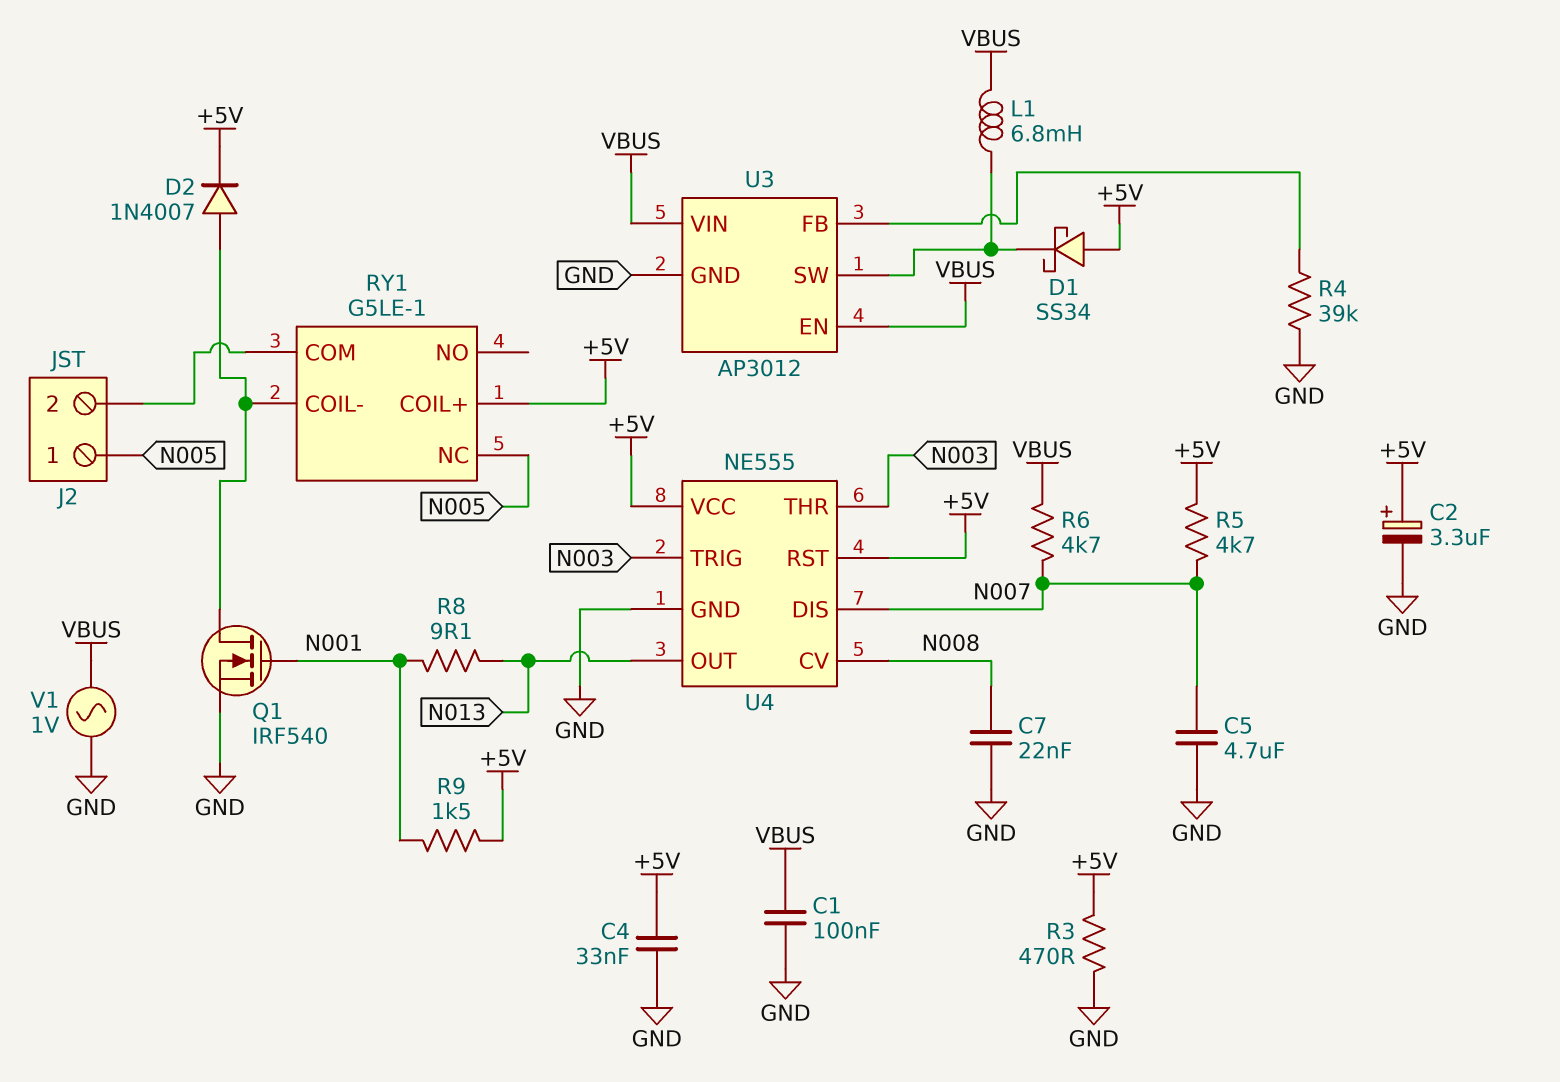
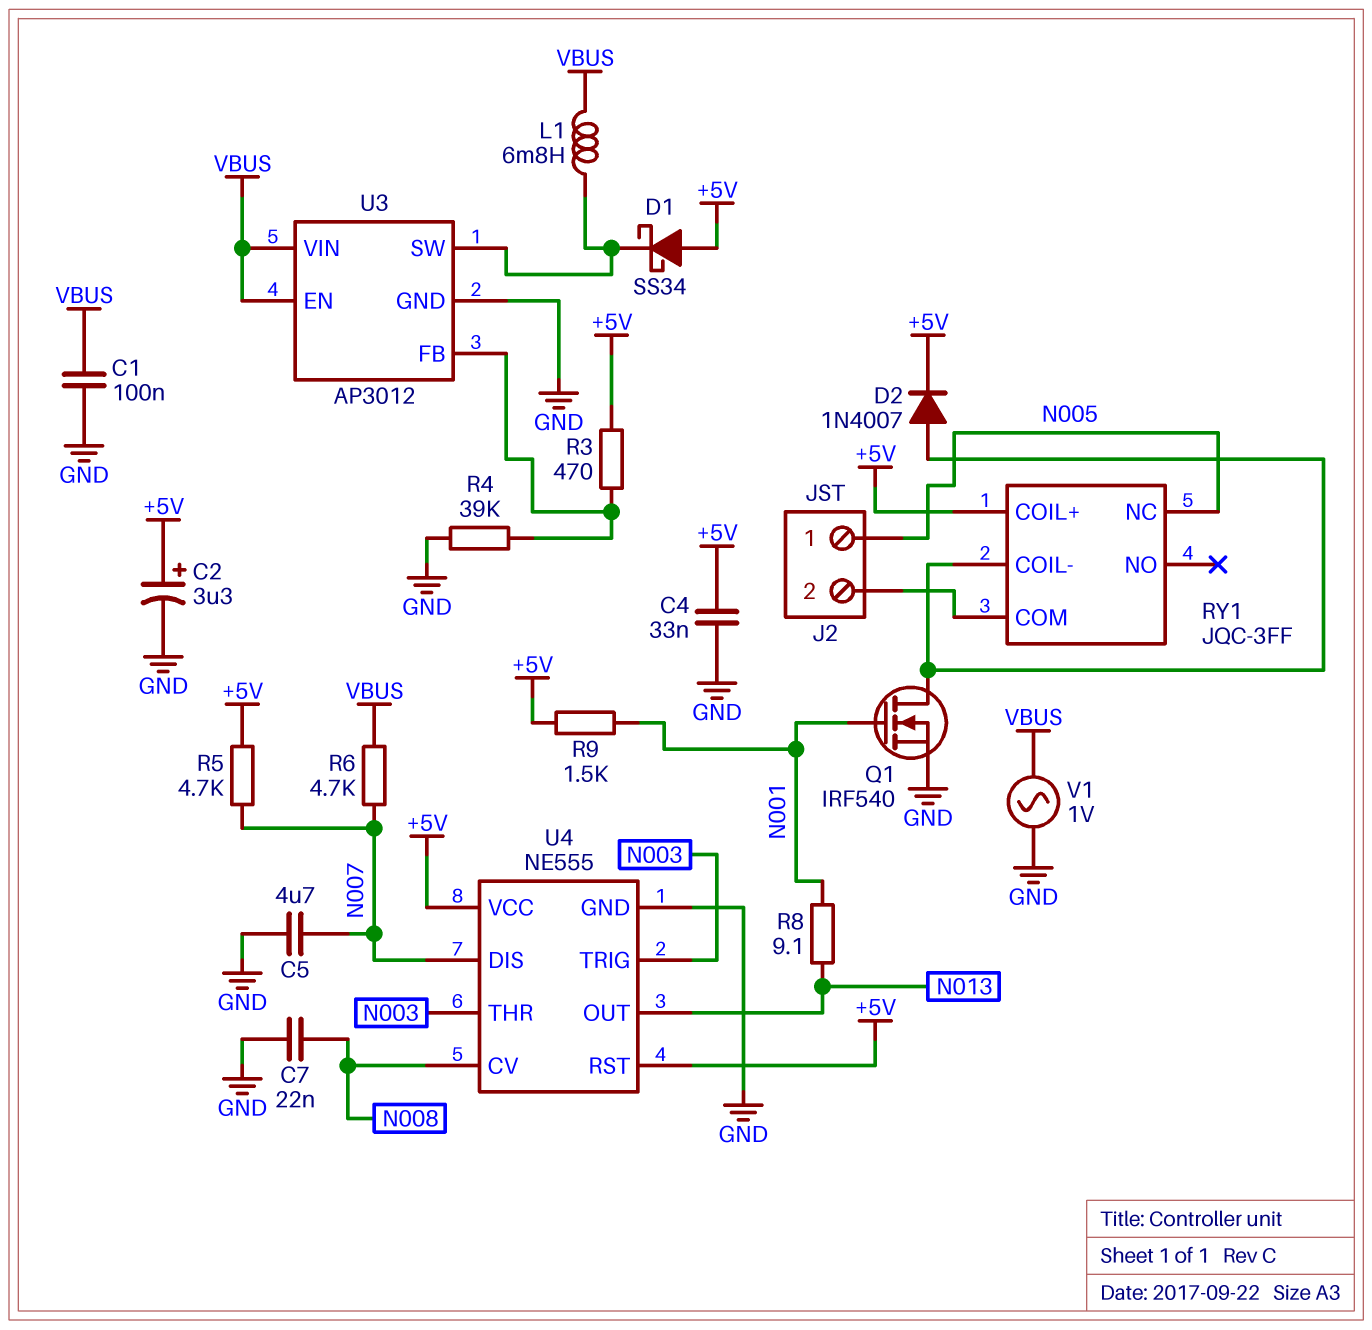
R3: 470 (+5V, GND) -> 470 (+5V, U3/FB)
RY1: G5LE-1 -> JQC-3FF

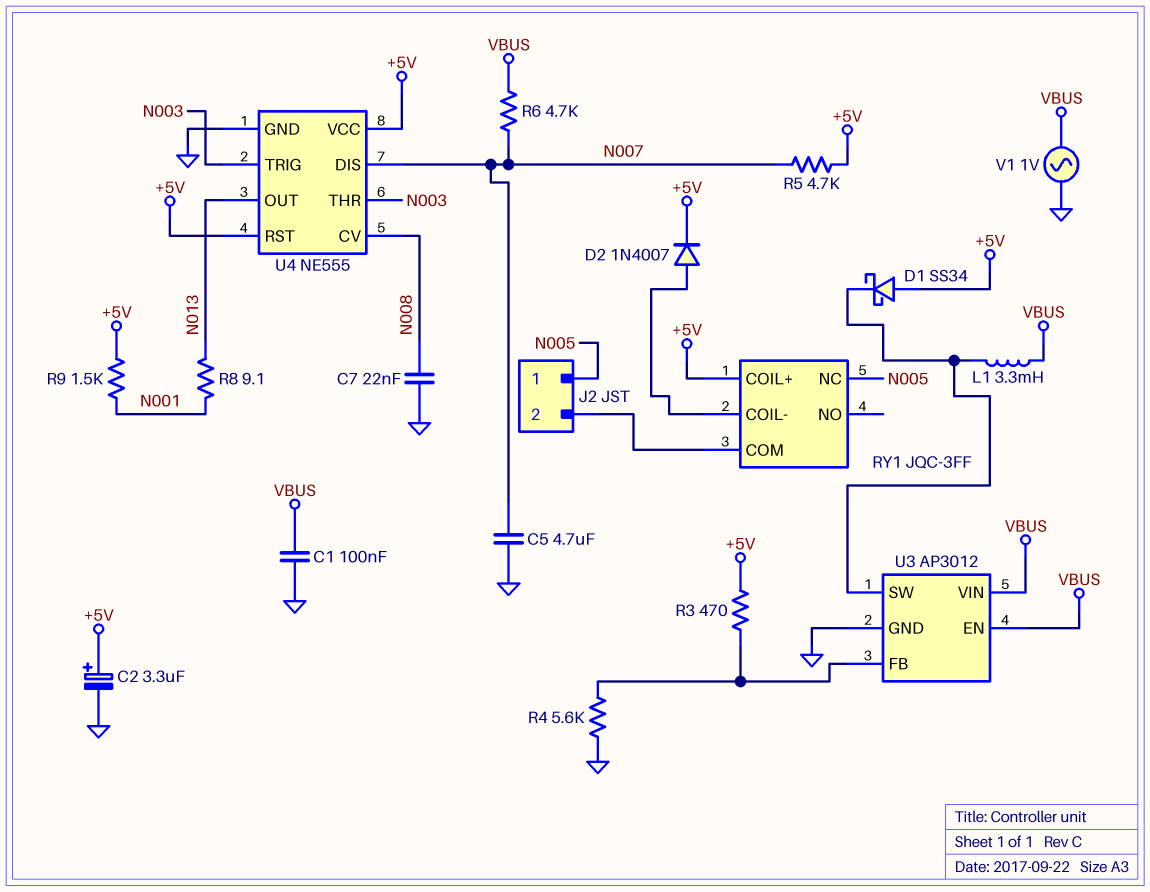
C4: 33nF (+5V, GND) -> none
L1: 6.8mH (U3/SW, VBUS) -> 3.3mH (U3/SW, VBUS)
Q1: NMOS IRF540 (G N001, D RY1/COIL-, S GND) -> none
R4: 39k (GND, U3/FB) -> 5.6k (GND, U3/FB)

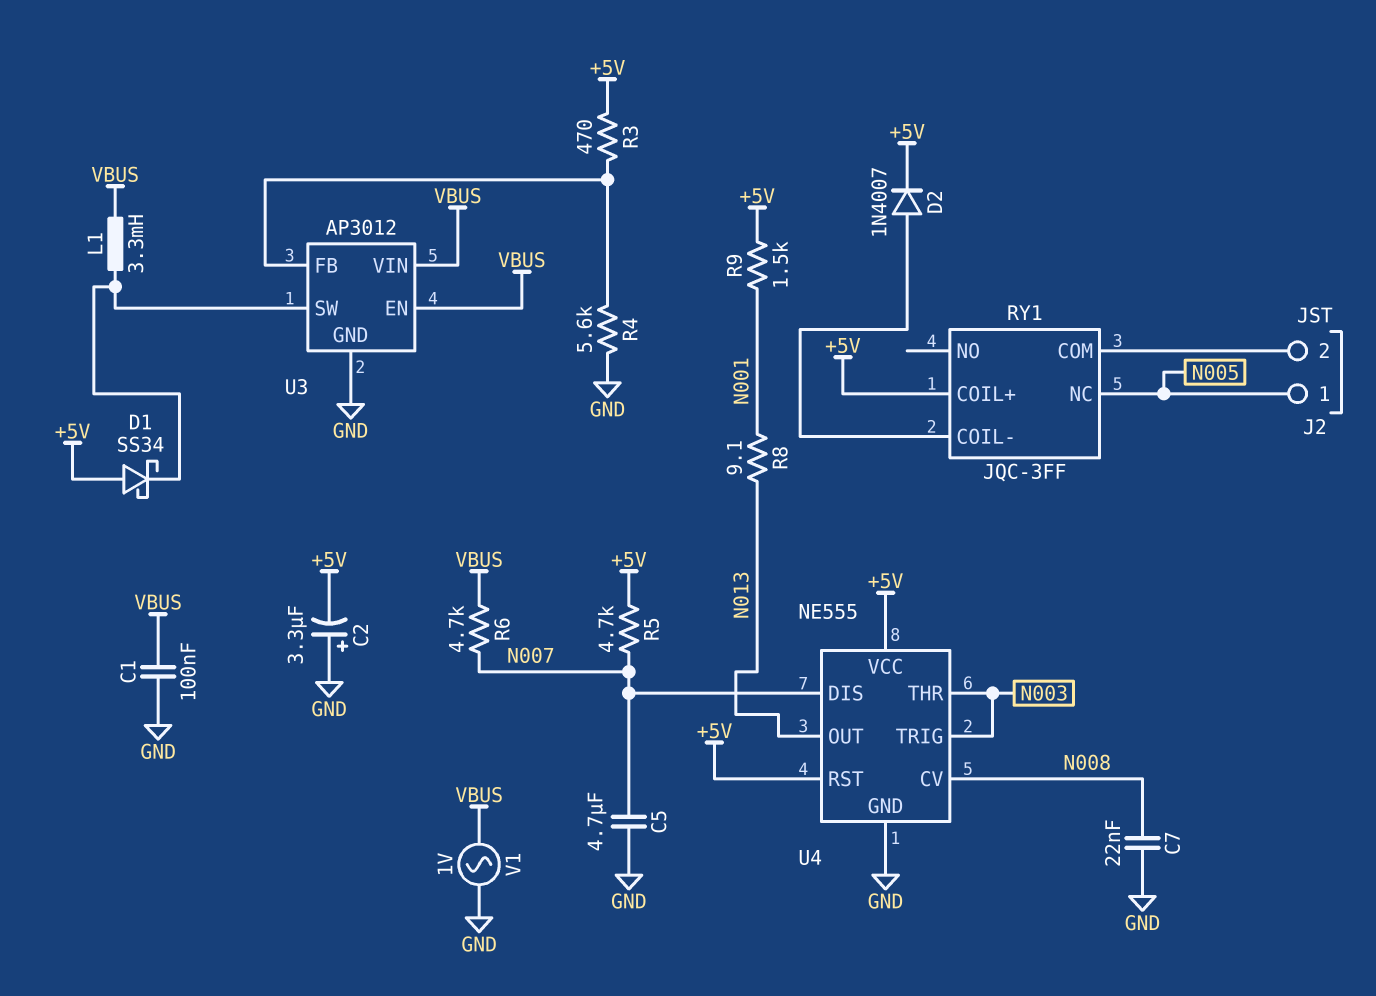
C2: 3.3uF (plus +5V, minus GND) -> 3.3uF (plus GND, minus +5V)

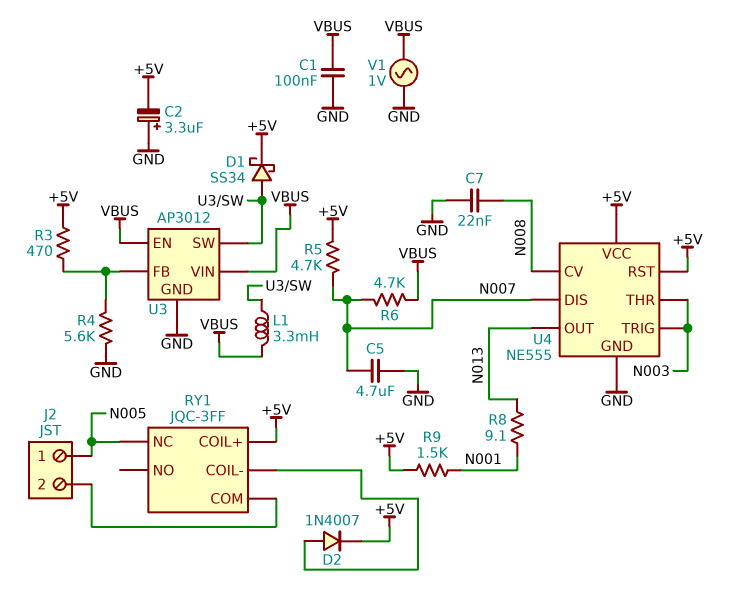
D1: schottky SS34 (A +5V, K U3/SW) -> schottky SS34 (A U3/SW, K +5V)

